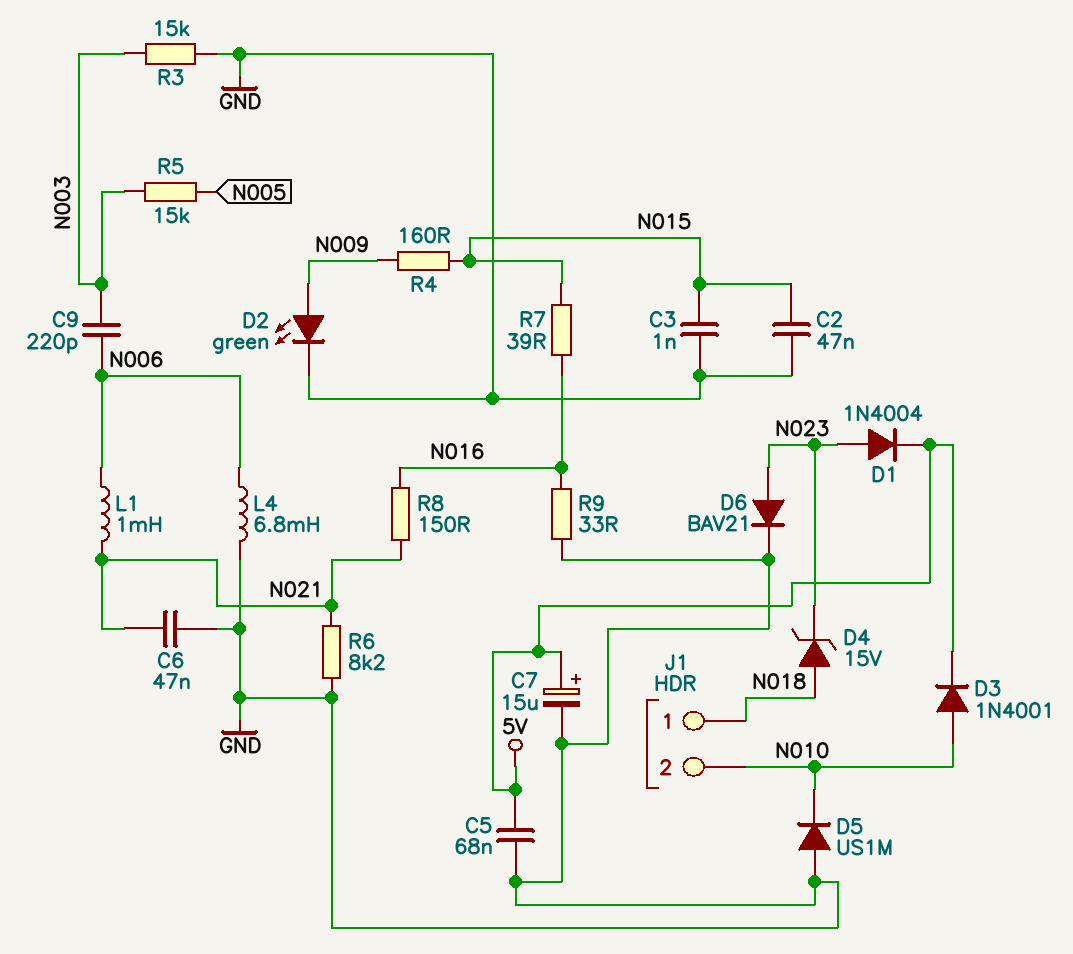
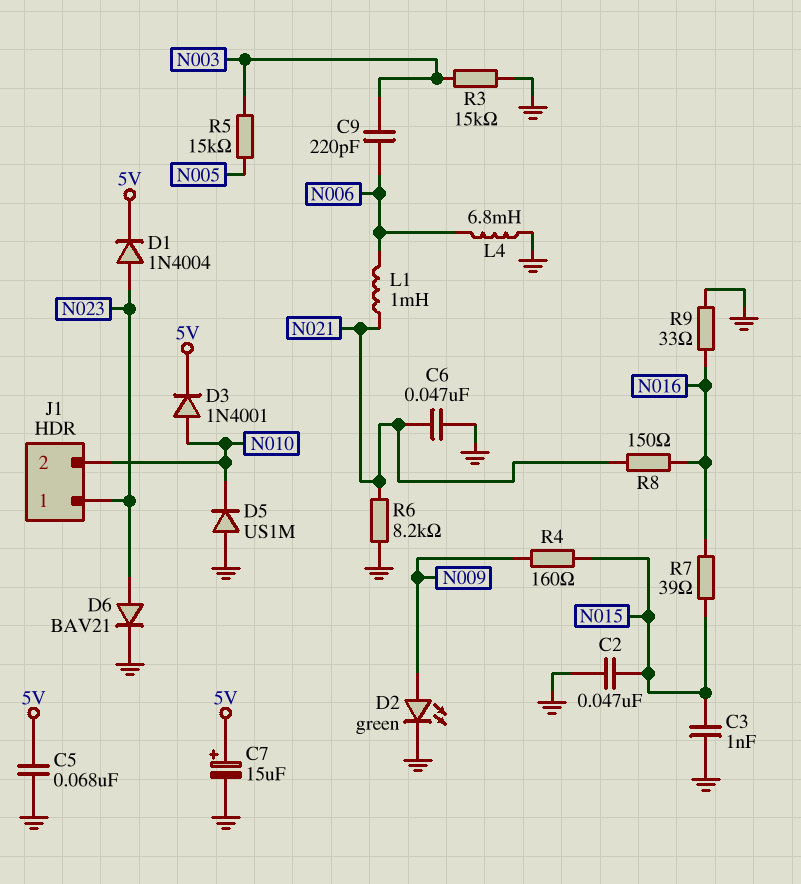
D4: zener 15V (A N018, K N023) -> none
J1 pin 1: N018 -> N023

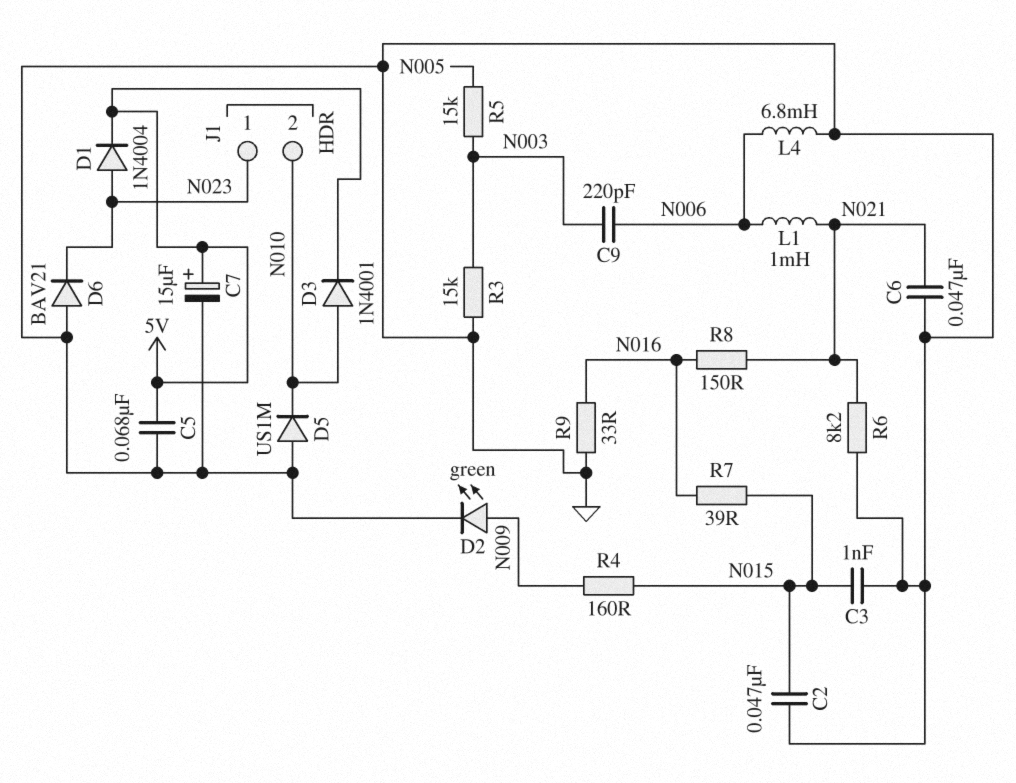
D6: diode BAV21 (A N023, K GND) -> diode BAV21 (A GND, K N023)

